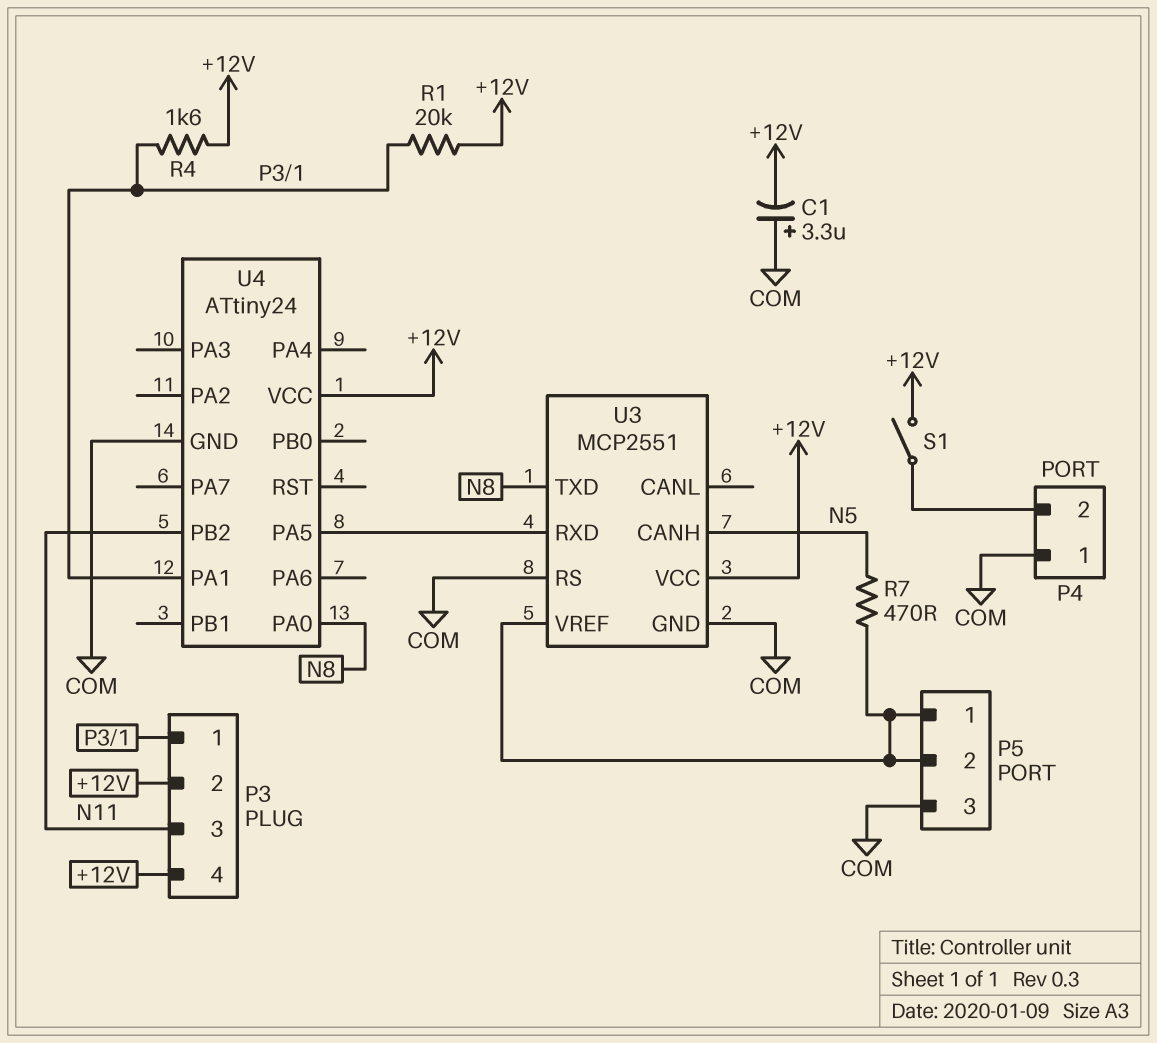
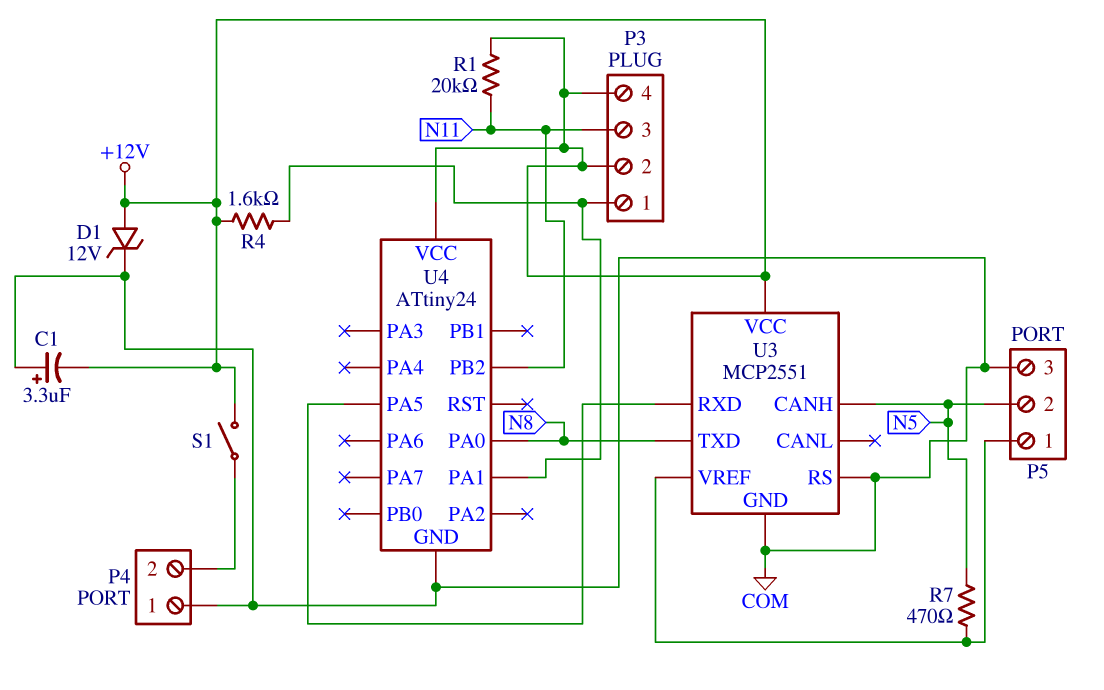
D1: none -> zener 12V (A +12V, K COM)
P5 pin 2: P5/1 -> N5
R1: 20k (+12V, P3/1) -> 20k (+12V, N11)

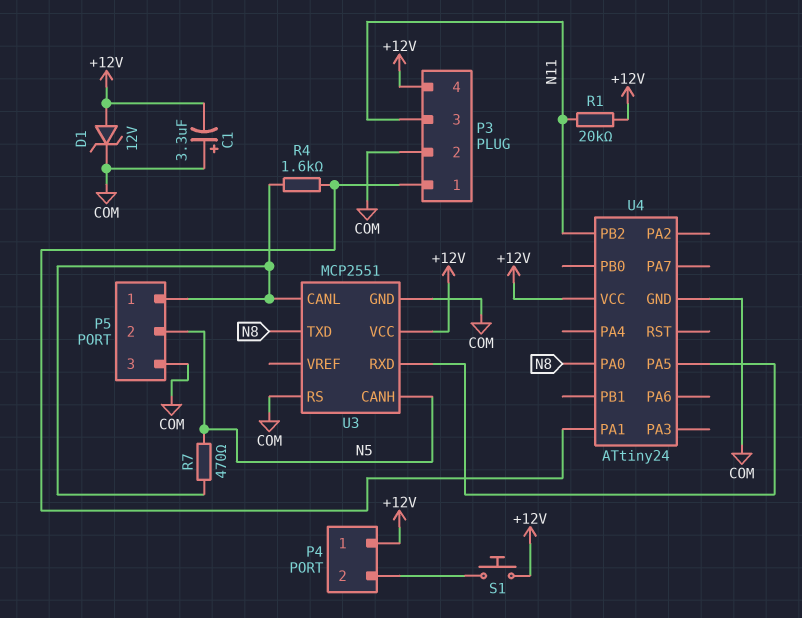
P3 pin 2: +12V -> COM
P4 pin 1: COM -> +12V
R4: 1.6k (+12V, P3/1) -> 1.6k (P3/1, P5/1)
S1: switch (+12V, P4/2) -> button (+12V, P4/2)
U3 pin CANL: none -> P5/1
U3 pin VREF: P5/1 -> none

